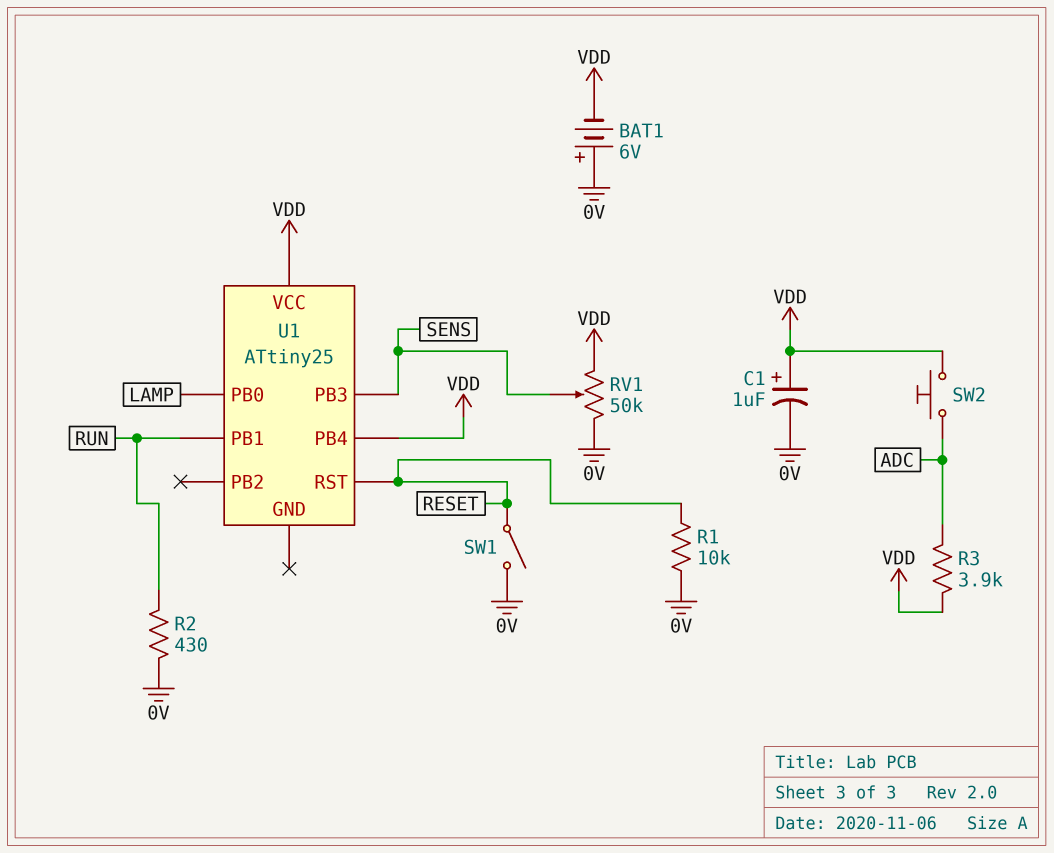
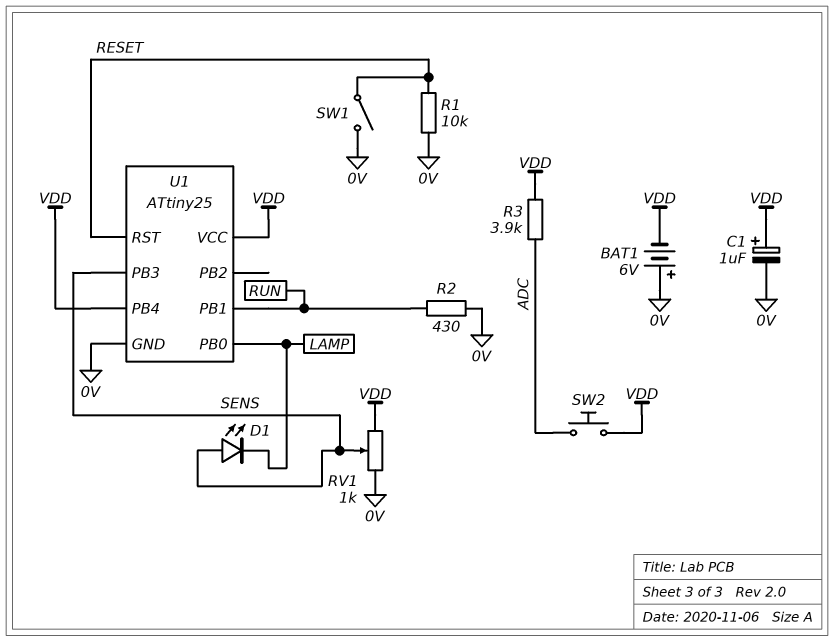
D1: none -> LED (A SENS, K LAMP)
RV1: 50k (0V, VDD, wiper SENS) -> 1k (0V, VDD, wiper SENS)
U1 pin GND: none -> 0V

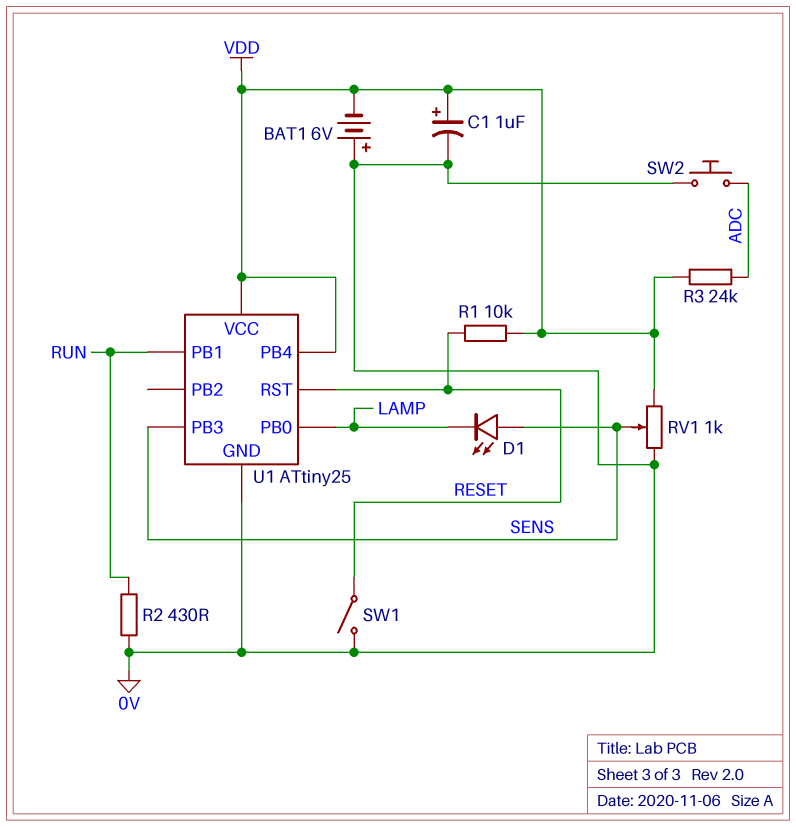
R1: 10k (0V, RESET) -> 10k (RESET, VDD)
R3: 3.9k (ADC, VDD) -> 24k (ADC, VDD)
SW2: button (ADC, VDD) -> button (0V, ADC)

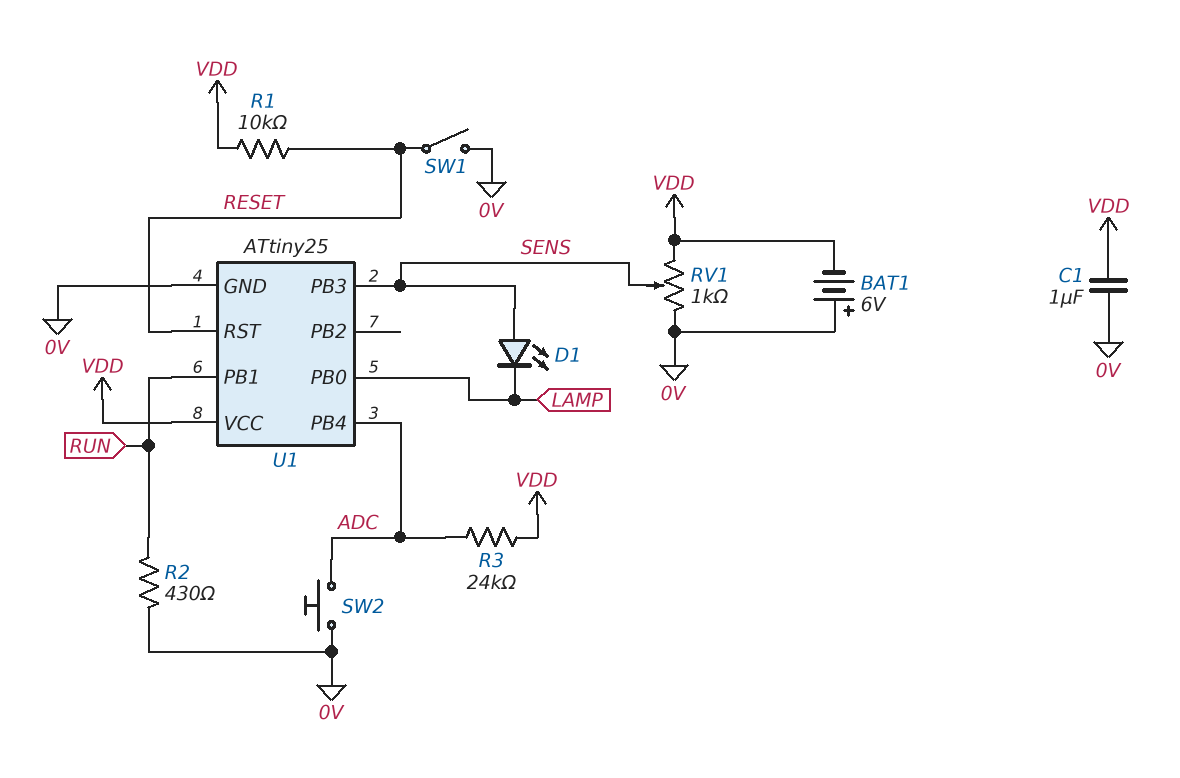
C1: 1uF (plus VDD, minus 0V) -> 1uF (0V, VDD)
U1 pin PB4: VDD -> ADC

